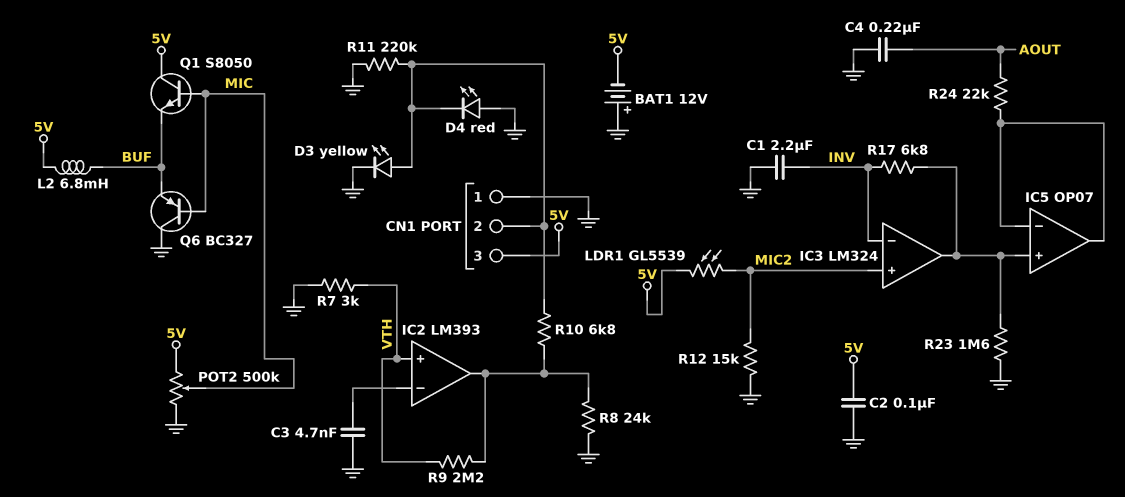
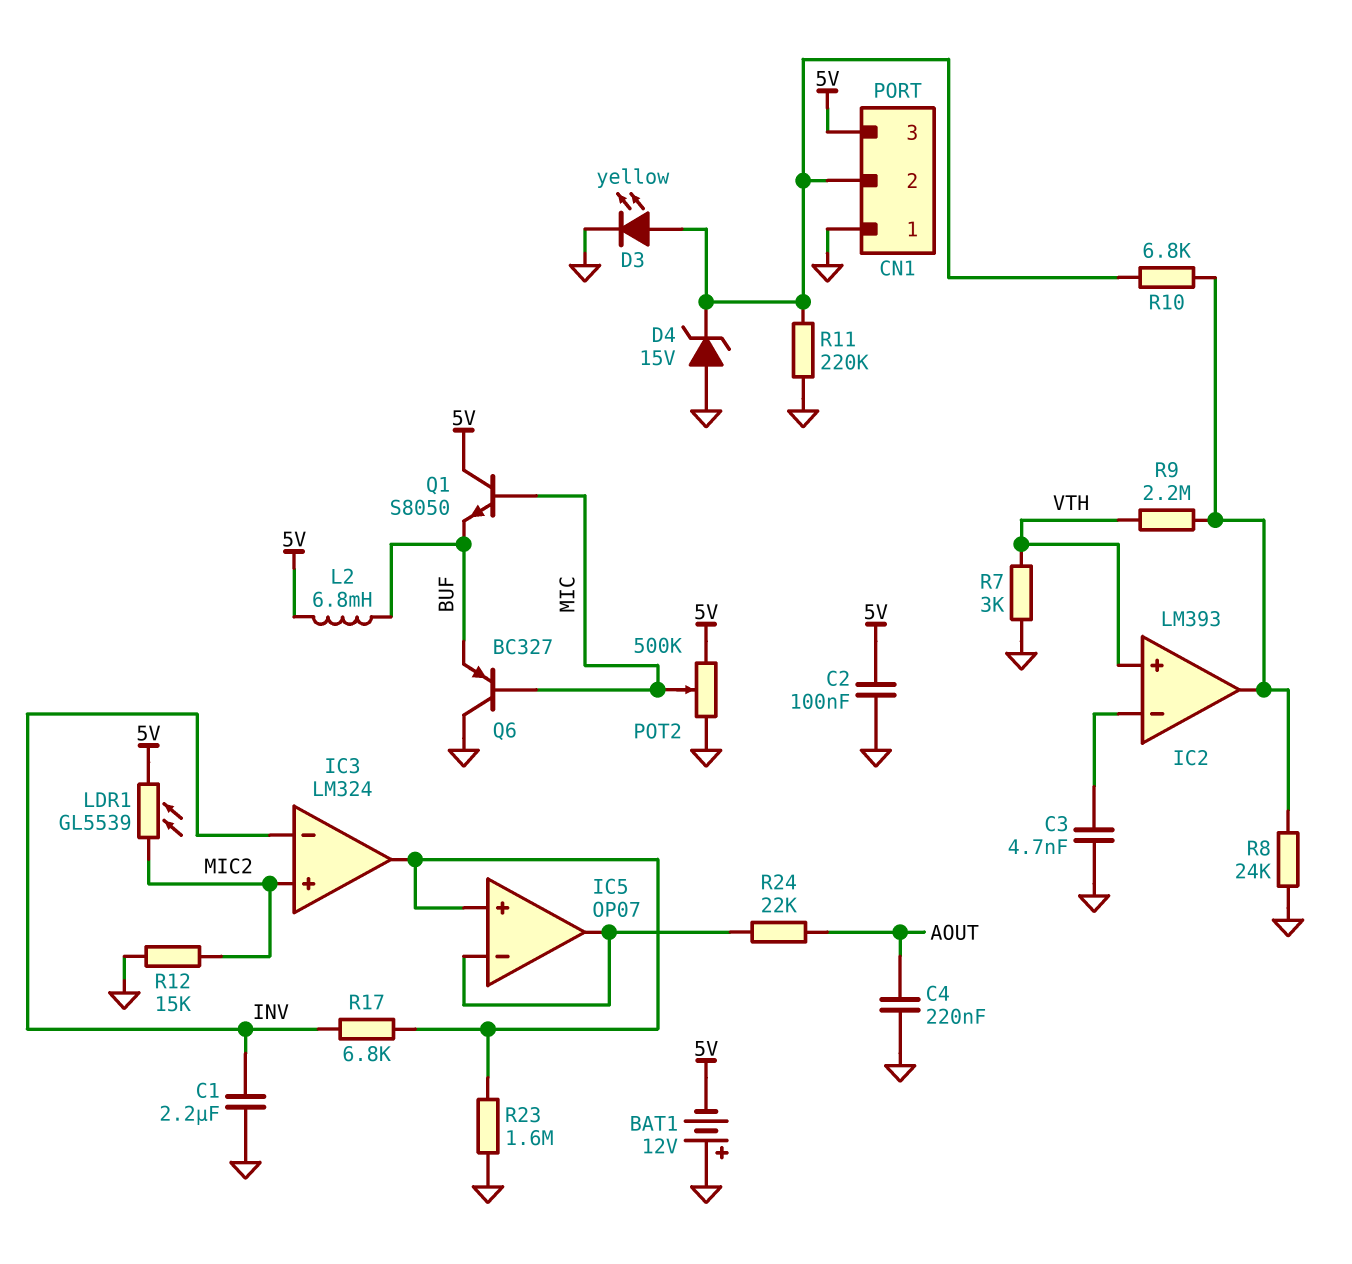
D4: LED red (A GND, K CN1/2) -> zener 15V (A GND, K CN1/2)

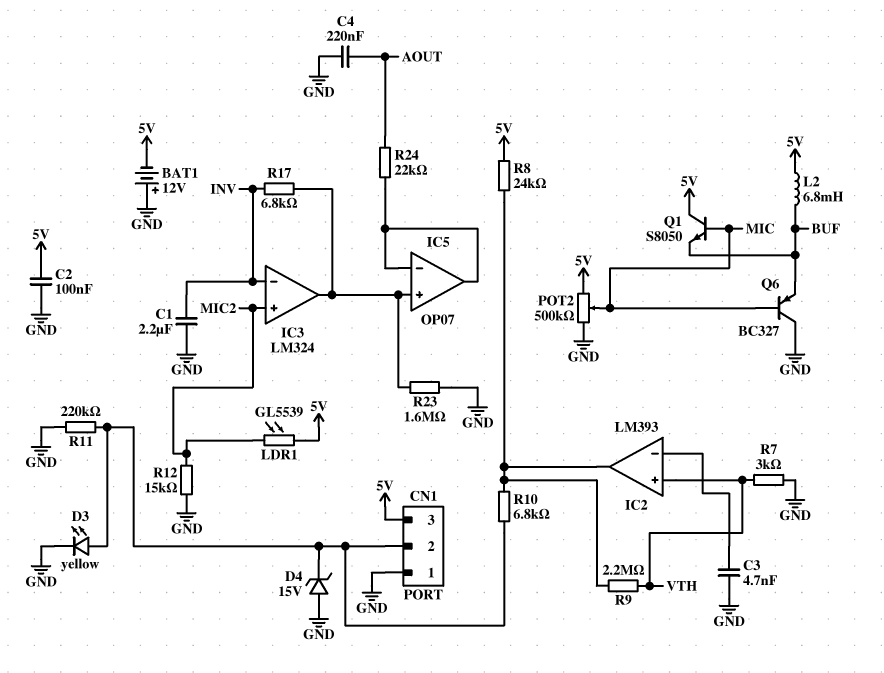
R8: 24k (GND, IC2/out) -> 24k (5V, IC2/out)

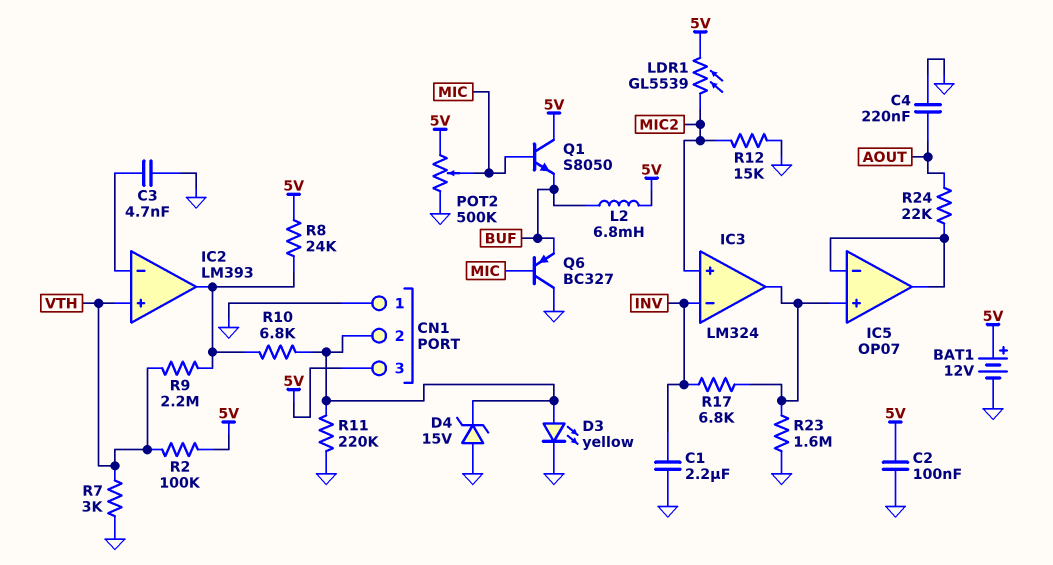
BAT1: 12V (plus GND, minus 5V) -> 12V (plus 5V, minus GND)
R2: none -> 100k (5V, VTH)

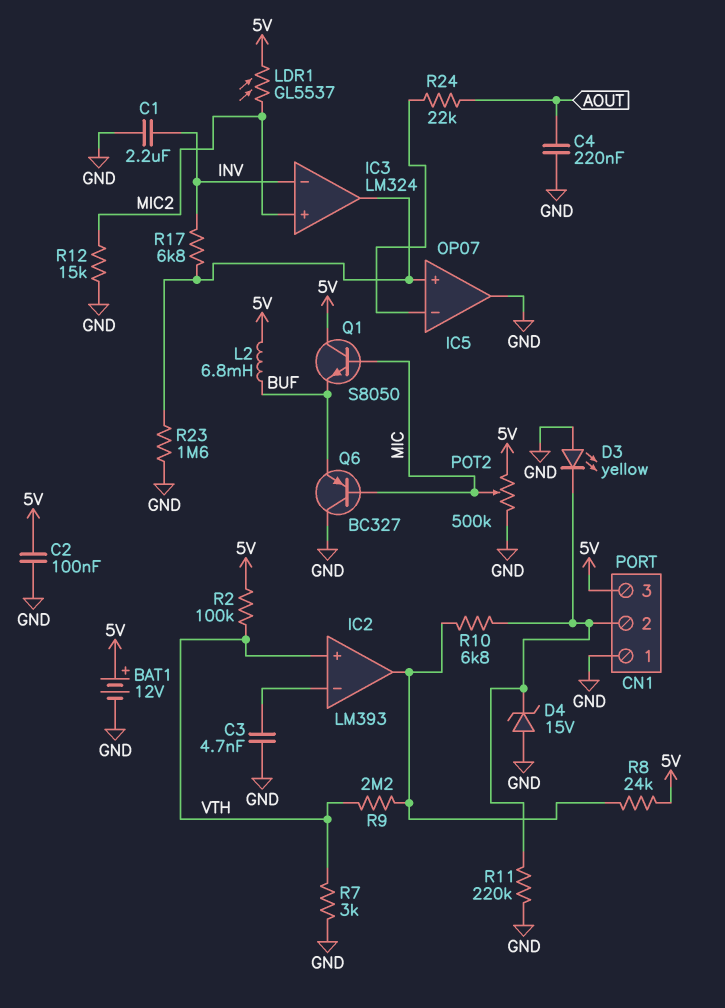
D3: LED yellow (A CN1/2, K GND) -> LED yellow (A GND, K CN1/2)
IC5 pin out: IC5/in- -> GND
LDR1: GL5539 (5V, MIC2) -> GL5537 (5V, MIC2)

